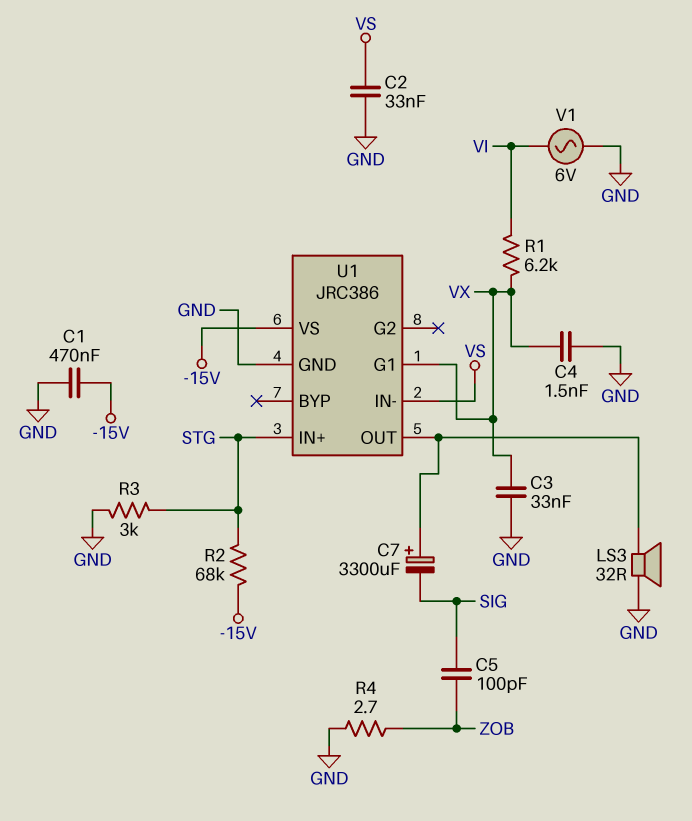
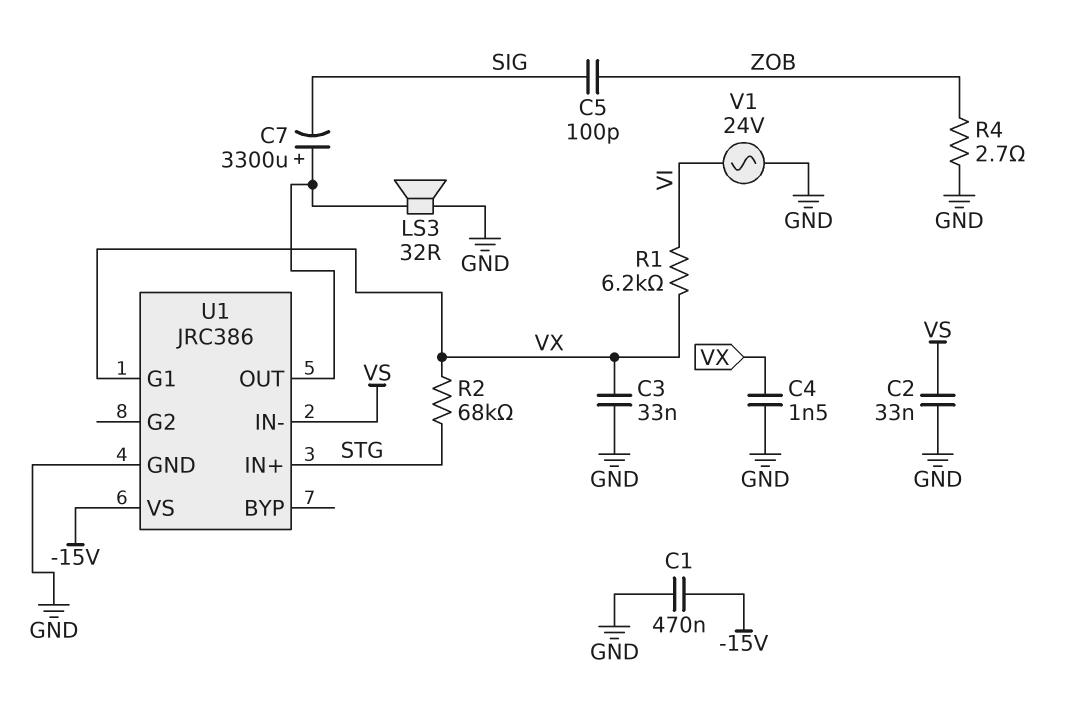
R2: 68k (-15V, STG) -> 68k (STG, VX)
R3: 3k (GND, STG) -> none
V1: AC 6V (GND, VI) -> AC 24V (GND, VI)

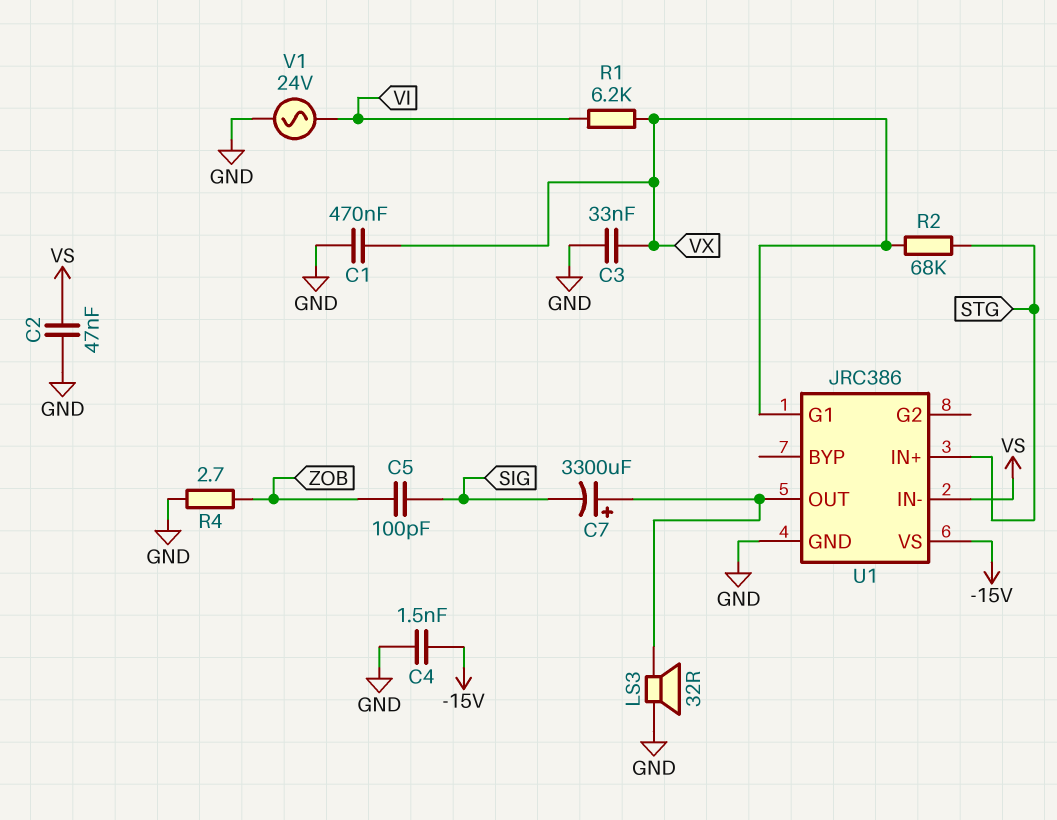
C1: 470nF (-15V, GND) -> 470nF (GND, VX)
C2: 33nF (GND, VS) -> 47nF (GND, VS)
C4: 1.5nF (GND, VX) -> 1.5nF (-15V, GND)

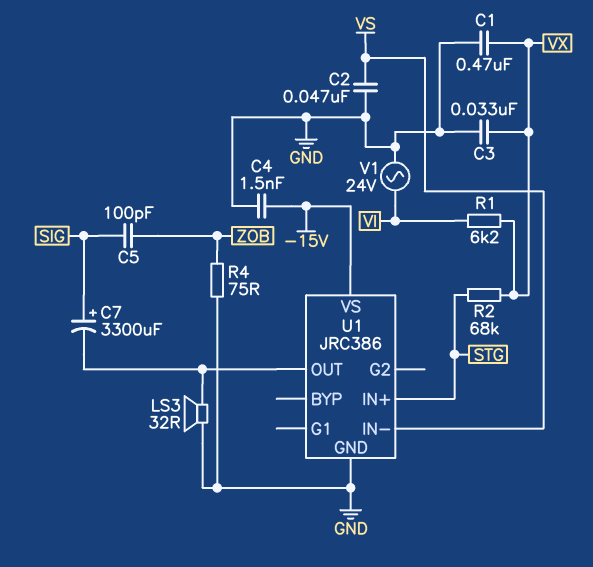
C7: 3300uF (plus U1/OUT, minus SIG) -> 3300uF (plus SIG, minus U1/OUT)
R4: 2.7 (GND, ZOB) -> 75 (GND, ZOB)
U1 pin G1: VX -> none

